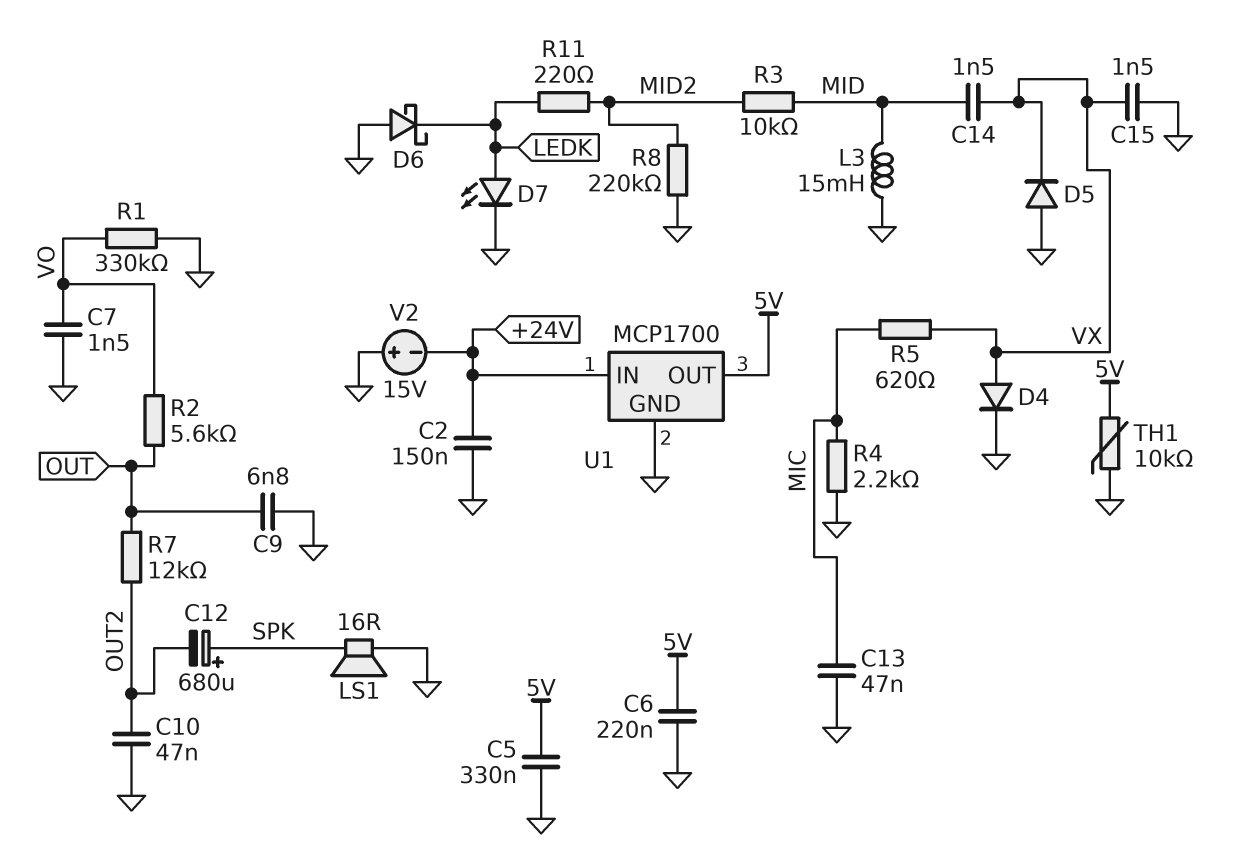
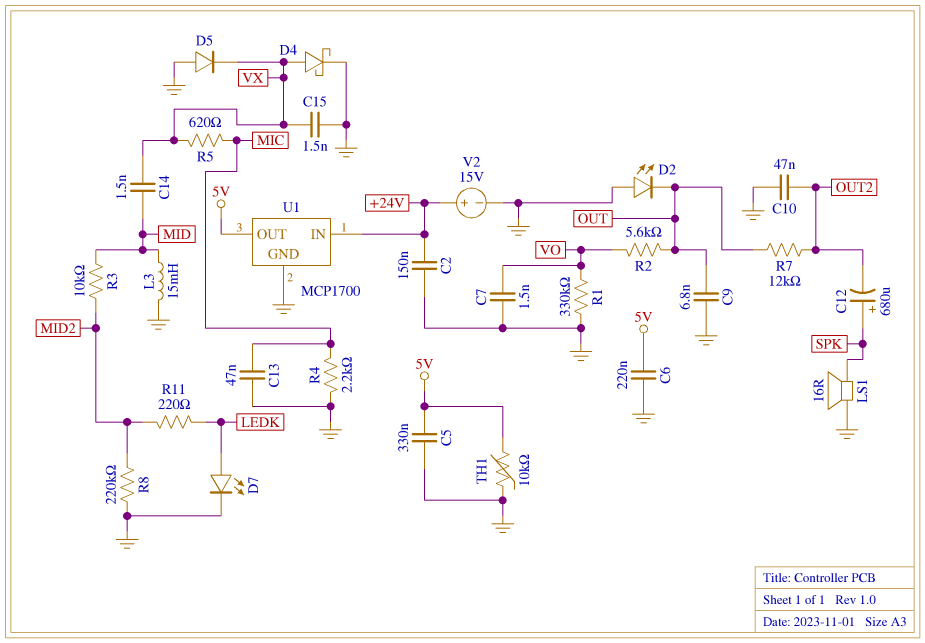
D2: none -> LED (A GND, K OUT)
D4: diode (A VX, K GND) -> schottky (A VX, K GND)
D6: schottky (A GND, K LEDK) -> none
V2: 15V (plus GND, minus +24V) -> 15V (plus +24V, minus GND)

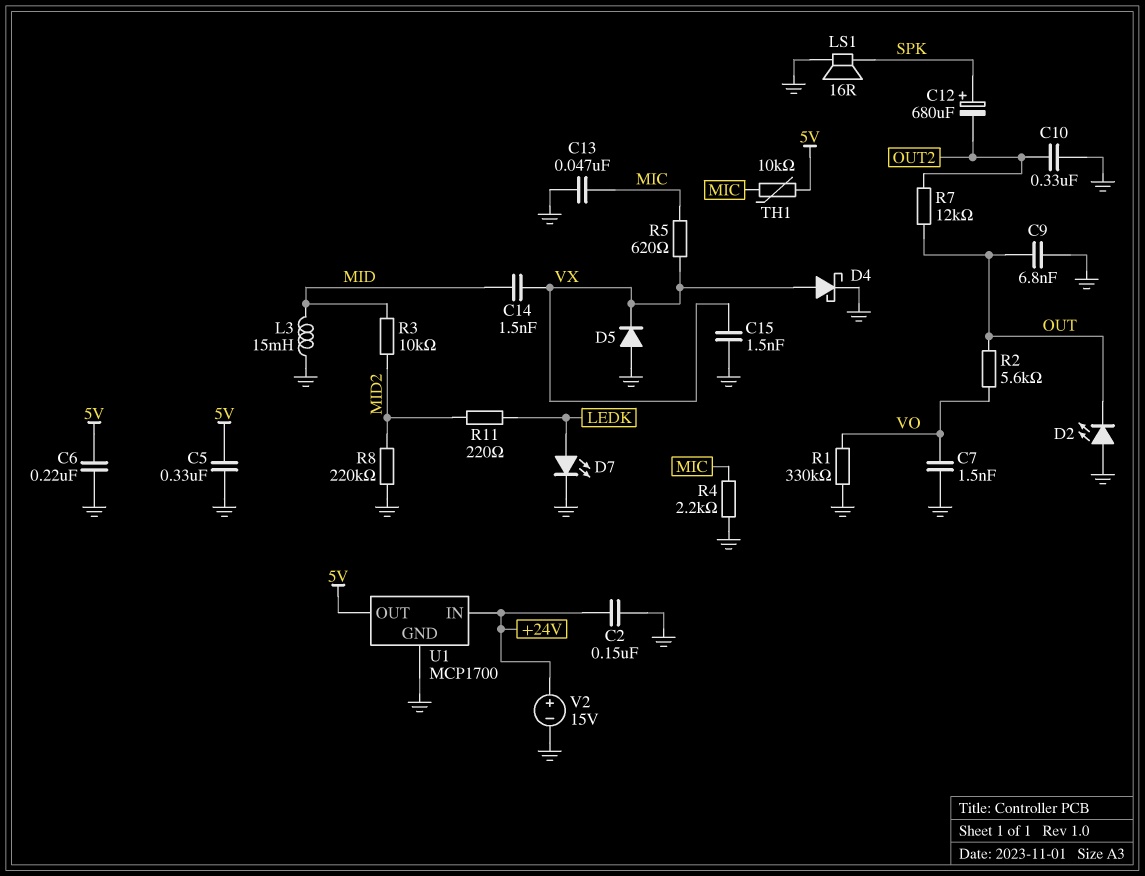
C10: 47nF (GND, OUT2) -> 330nF (GND, OUT2)
TH1: 10k (5V, GND) -> 10k (5V, MIC)

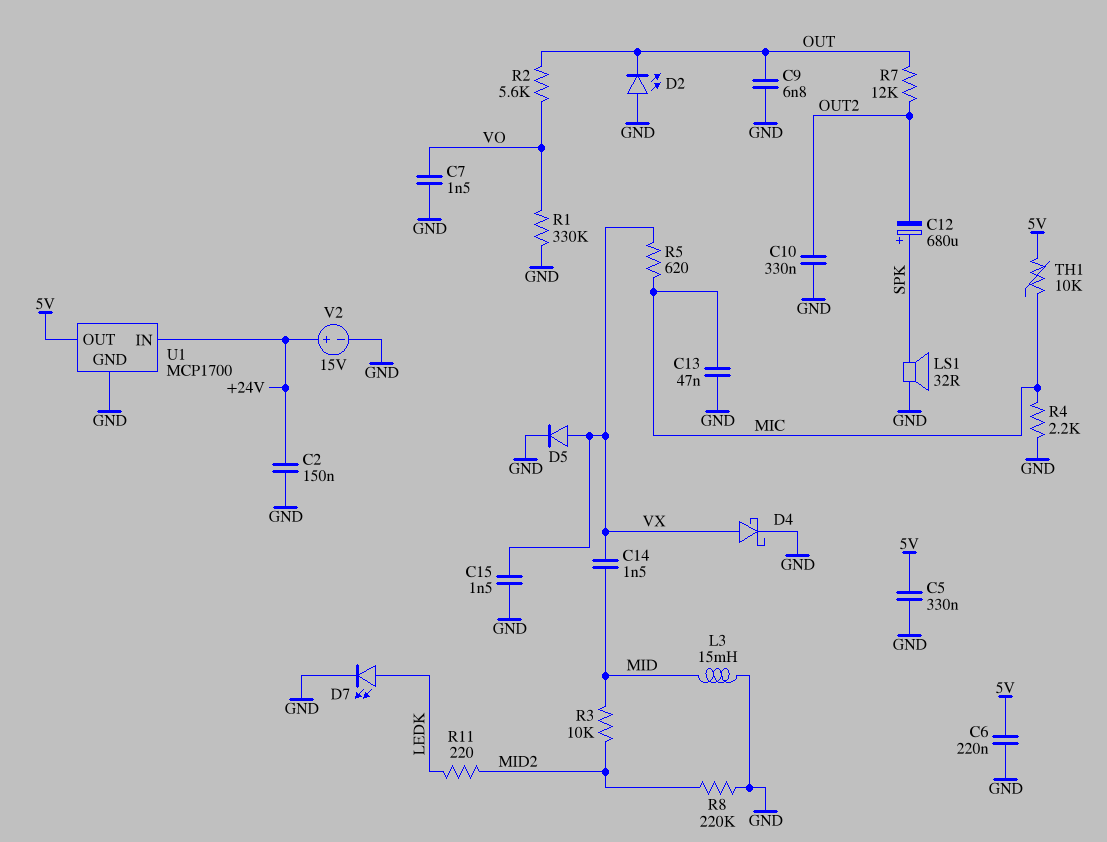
D5: diode (A GND, K VX) -> diode (A VX, K GND)
LS1: speaker 16R (GND, SPK) -> speaker 32R (GND, SPK)

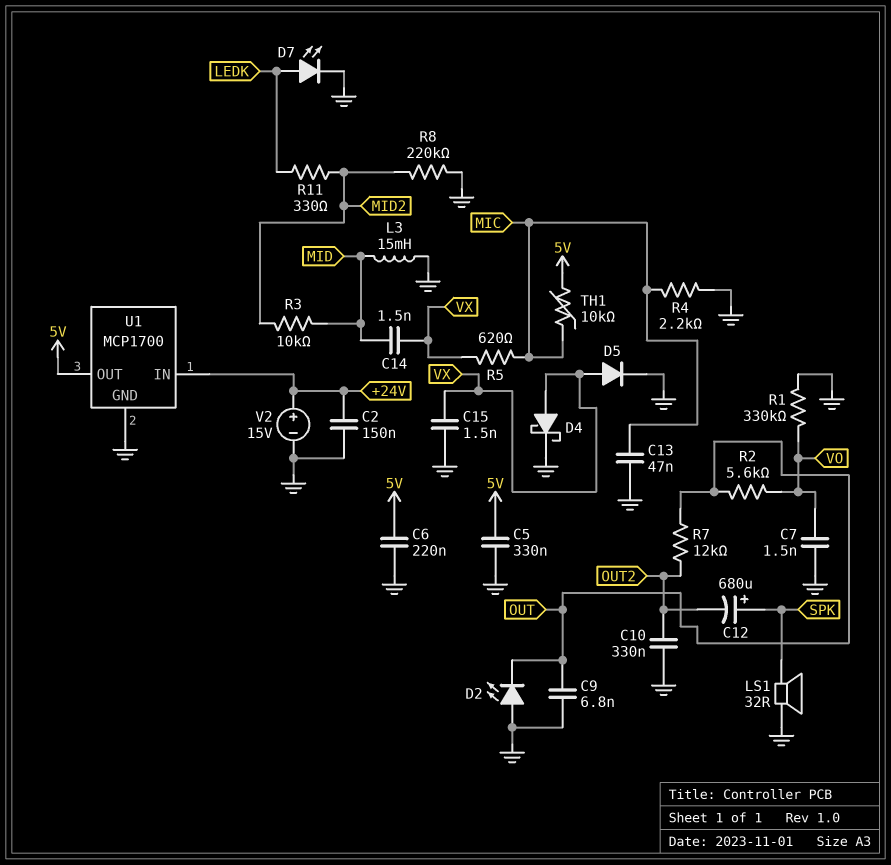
R11: 220 (LEDK, MID2) -> 330 (LEDK, MID2)

